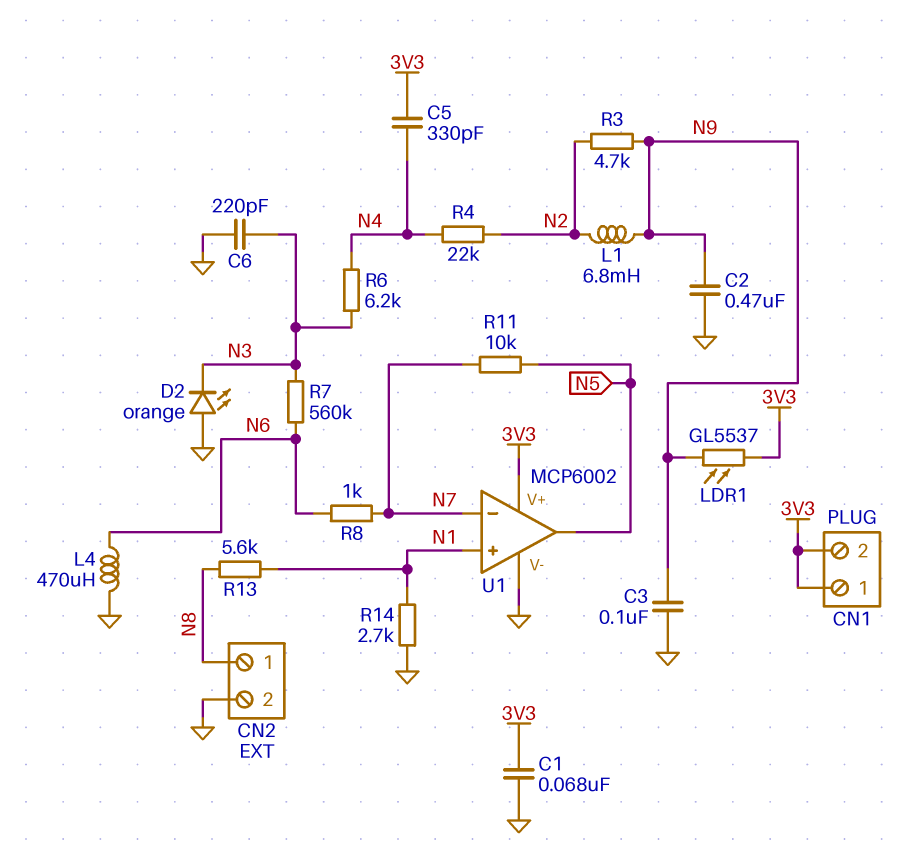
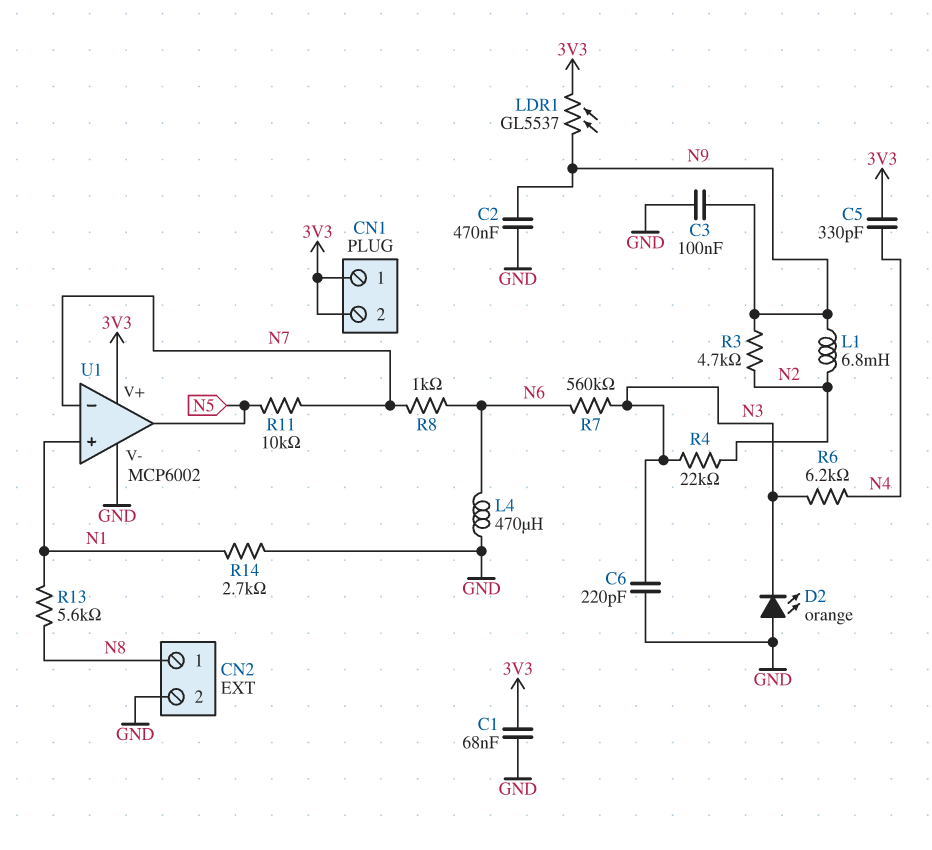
R4: 22k (N2, N4) -> 22k (N2, N3)

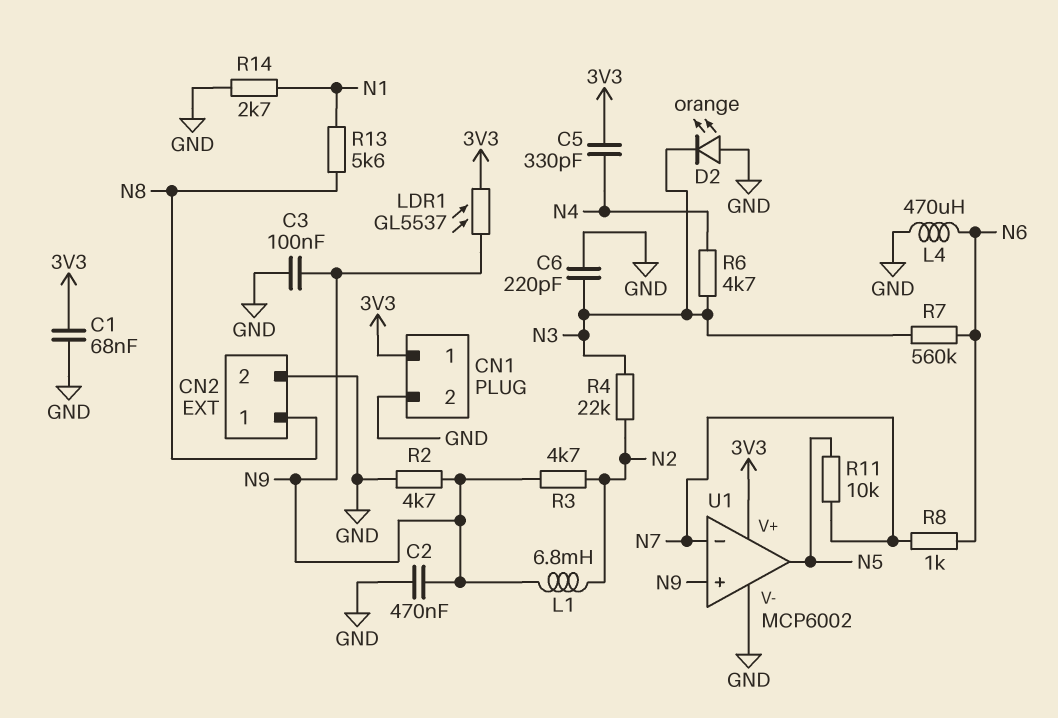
CN1 pin 2: 3V3 -> GND
R2: none -> 4.7k (GND, N9)
R6: 6.2k (N3, N4) -> 4.7k (N3, N4)
U1 pin in+: N1 -> N9

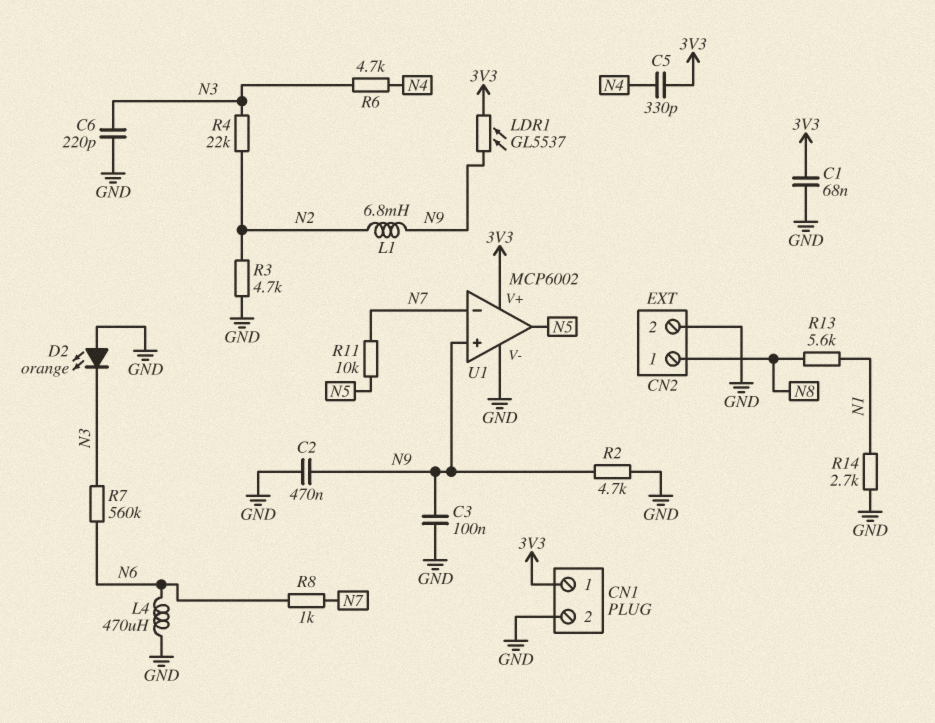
R3: 4.7k (N2, N9) -> 4.7k (GND, N2)

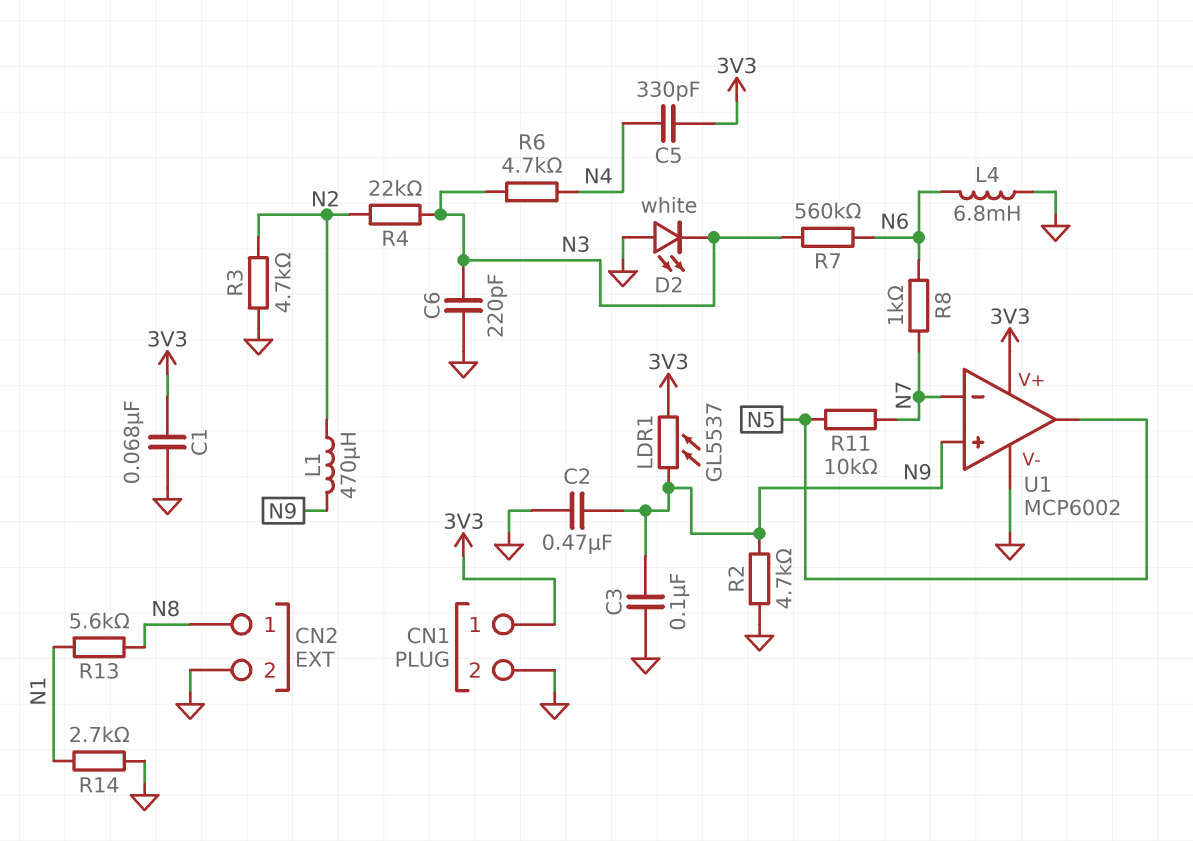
D2: LED orange (A GND, K N3) -> LED white (A GND, K N3)
L1: 6.8mH (N2, N9) -> 470uH (N2, N9)
L4: 470uH (GND, N6) -> 6.8mH (GND, N6)

